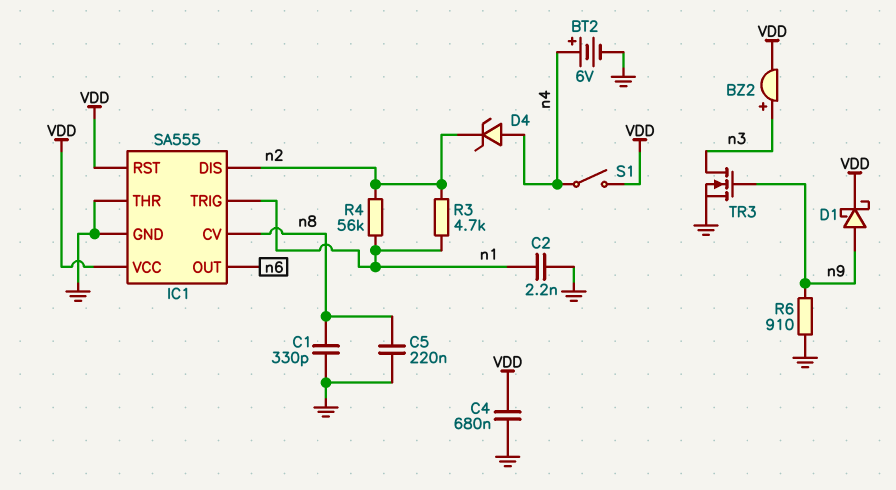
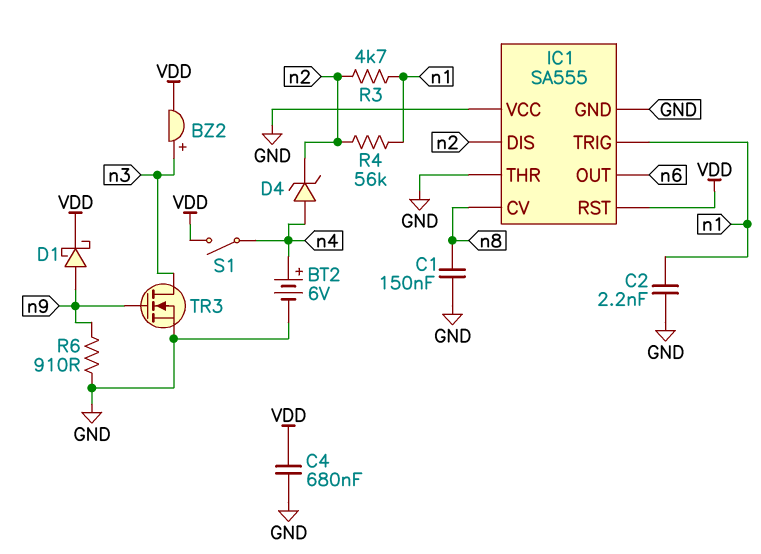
C1: 330pF (GND, n8) -> 150nF (GND, n8)
C5: 220nF (GND, n8) -> none
IC1 pin VCC: VDD -> GND

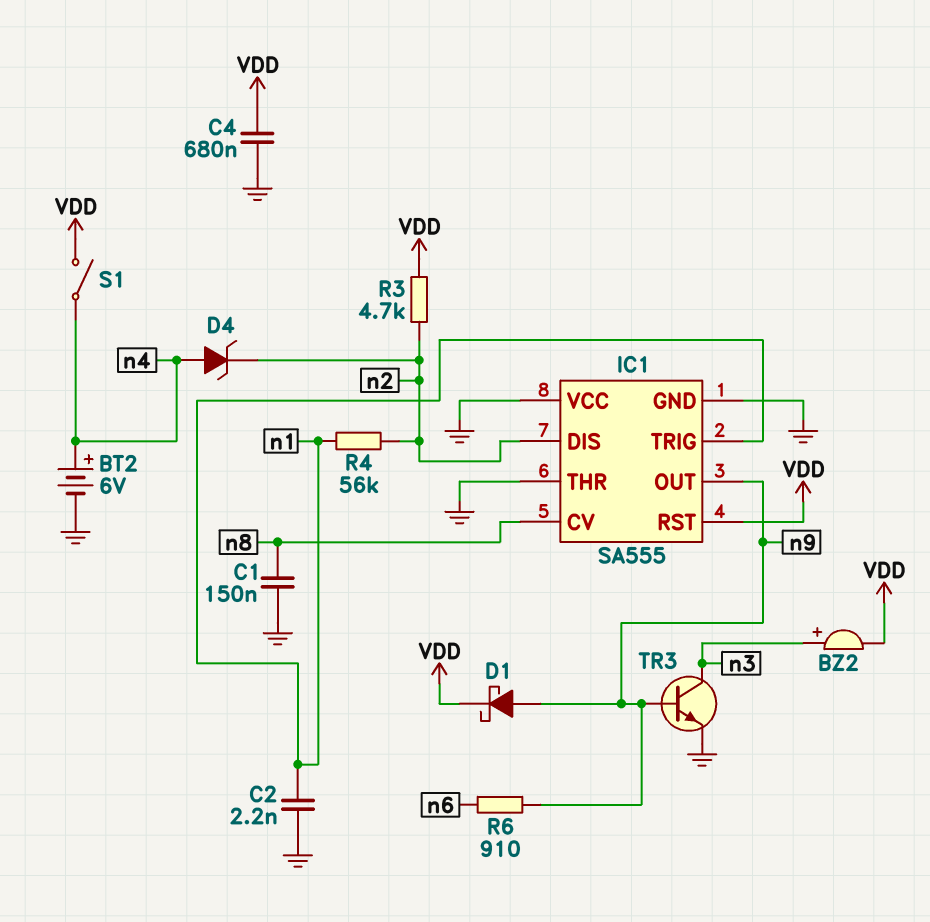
IC1 pin OUT: n6 -> n9
R3: 4.7k (n1, n2) -> 4.7k (VDD, n2)
R6: 910 (GND, n9) -> 910 (n6, n9)
TR3: NMOS (G n9, D n3, S GND) -> NPN (B n9, C n3, E GND)

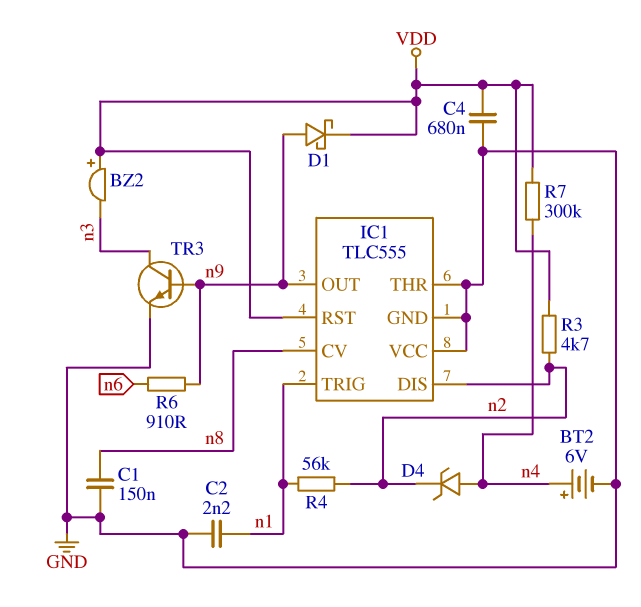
BZ2: buzzer (plus n3, minus VDD) -> buzzer (plus VDD, minus n3)
IC1: SA555 -> TLC555
R7: none -> 300k (VDD, n4)
S1: switch (VDD, n4) -> none

